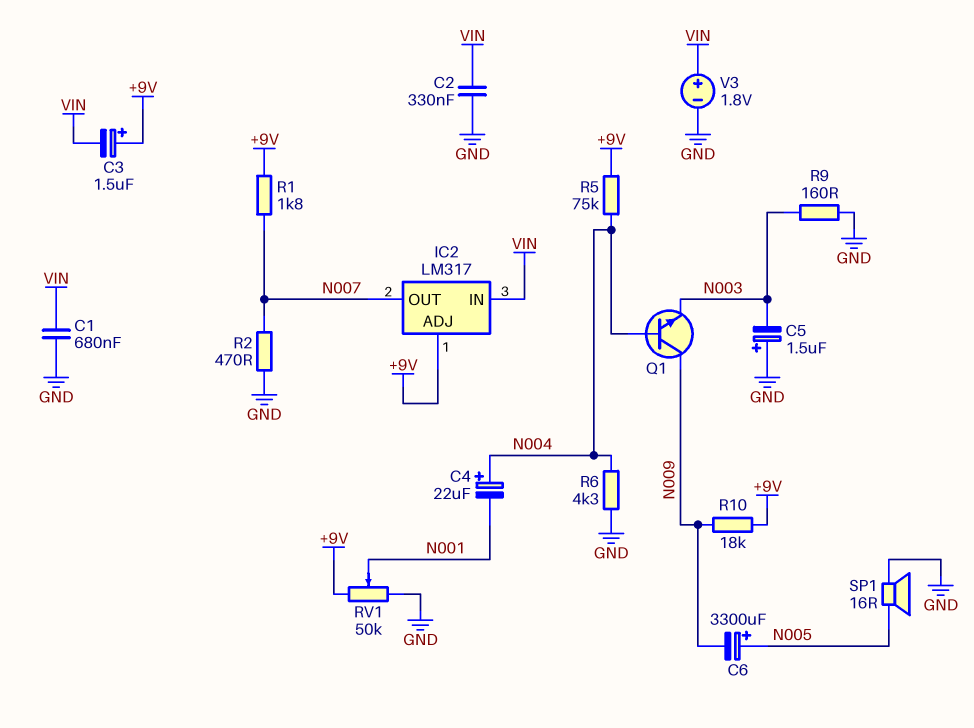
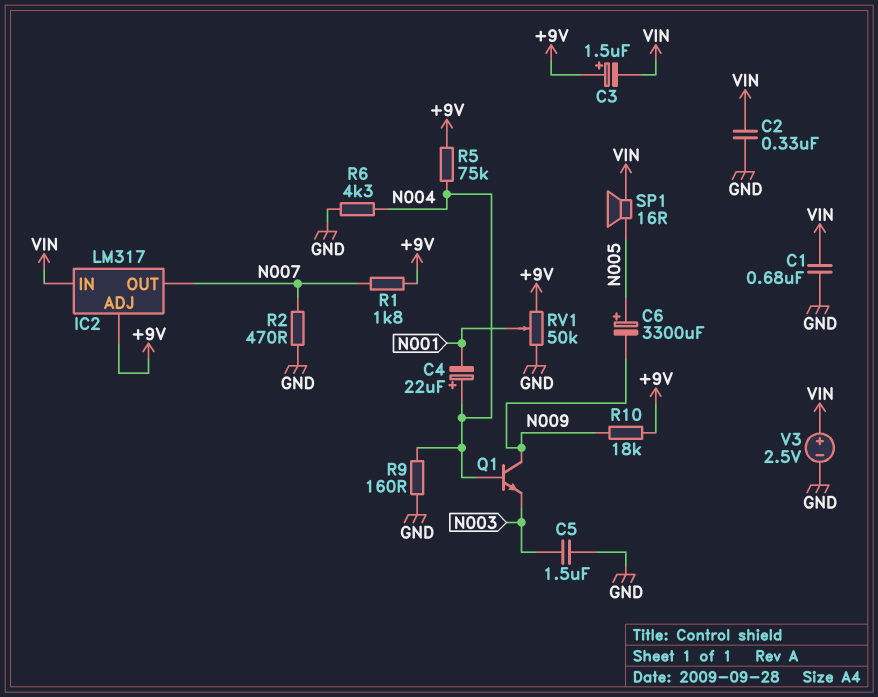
C5: 1.5uF (plus GND, minus N003) -> 1.5uF (GND, N003)
R9: 160 (GND, N003) -> 160 (GND, N004)
SP1: speaker 16R (GND, N005) -> speaker 16R (N005, VIN)
V3: 1.8V (plus VIN, minus GND) -> 2.5V (plus VIN, minus GND)

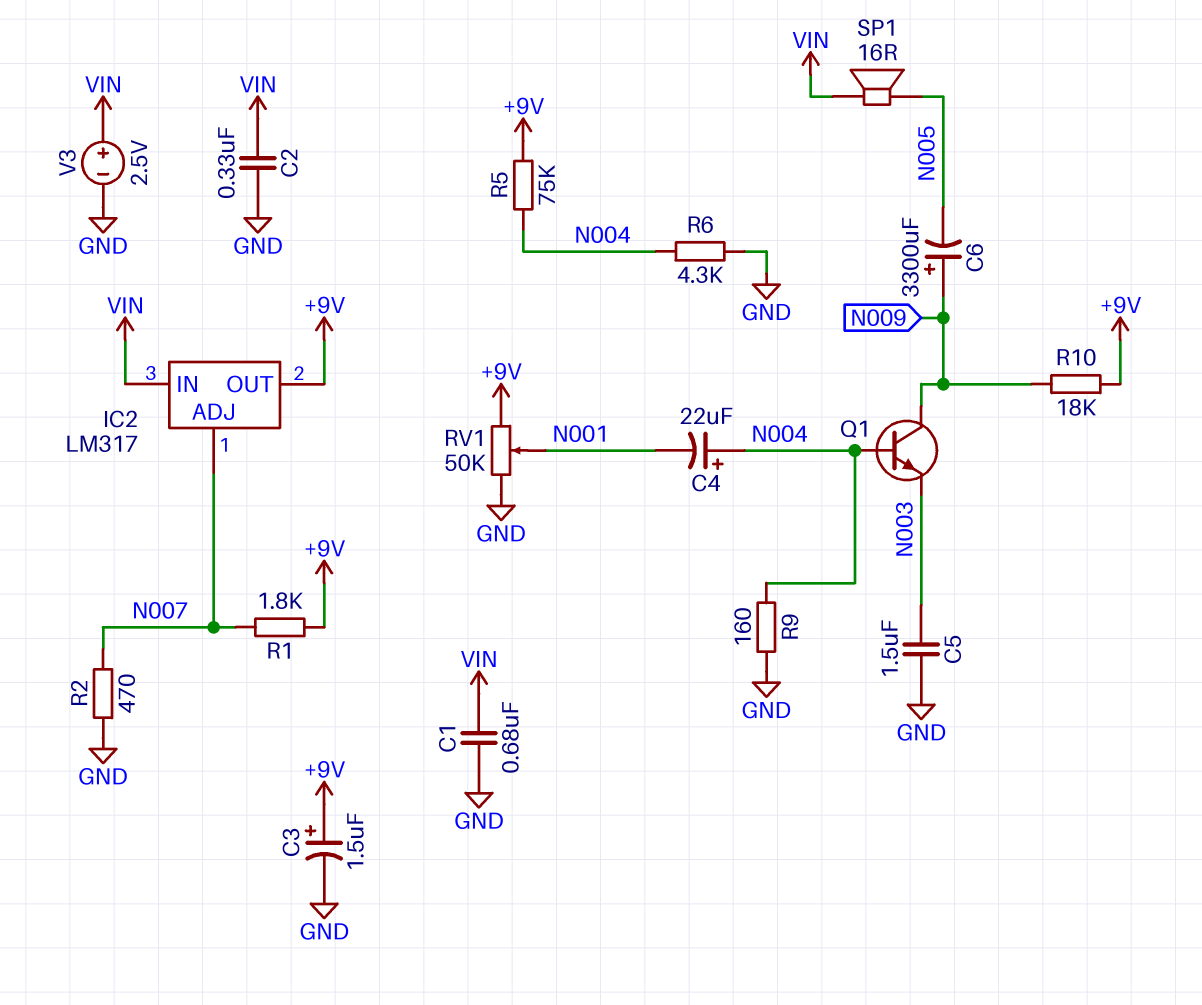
C3: 1.5uF (plus +9V, minus VIN) -> 1.5uF (plus +9V, minus GND)
C6: 3300uF (plus N005, minus N009) -> 3300uF (plus N009, minus N005)
IC2 pin ADJ: +9V -> N007
IC2 pin OUT: N007 -> +9V

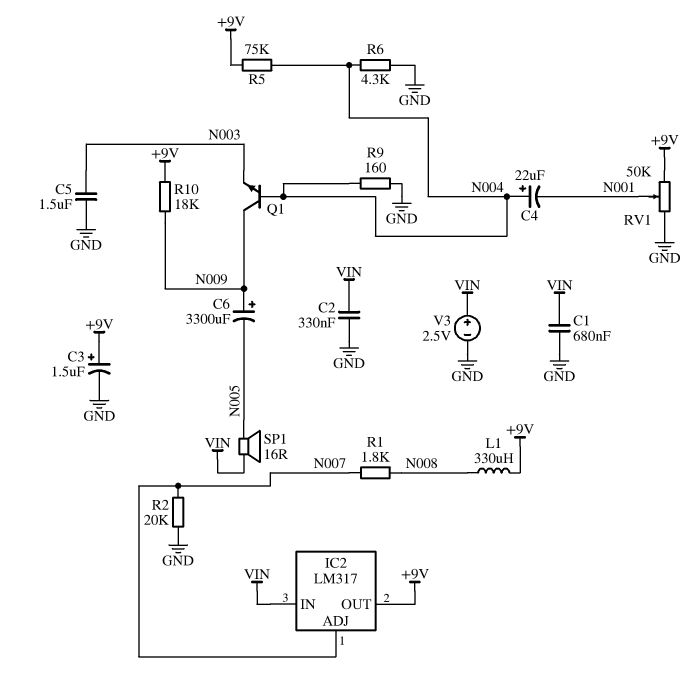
L1: none -> 330uH (+9V, N008)
R1: 1.8k (+9V, N007) -> 1.8k (N007, N008)
R2: 470 (GND, N007) -> 20k (GND, N007)

